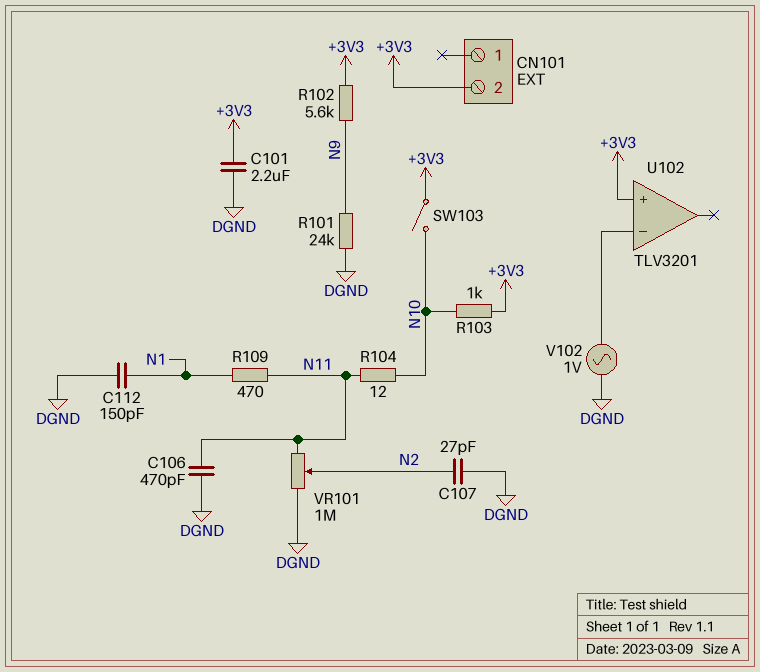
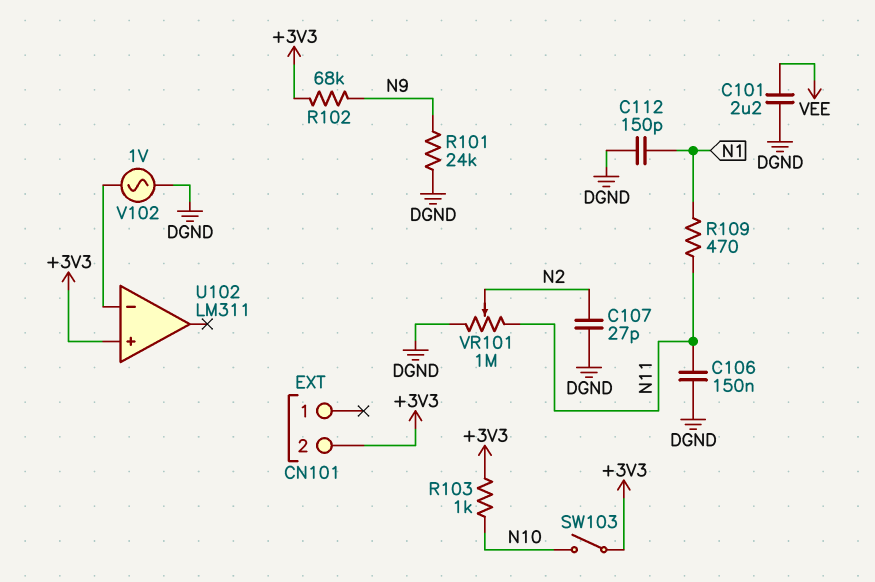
C101: 2.2uF (+3V3, DGND) -> 2.2uF (DGND, VEE)
C106: 470pF (DGND, N11) -> 150nF (DGND, N11)
R102: 5.6k (+3V3, N9) -> 68k (+3V3, N9)
R104: 12 (N10, N11) -> none
U102: TLV3201 -> LM311

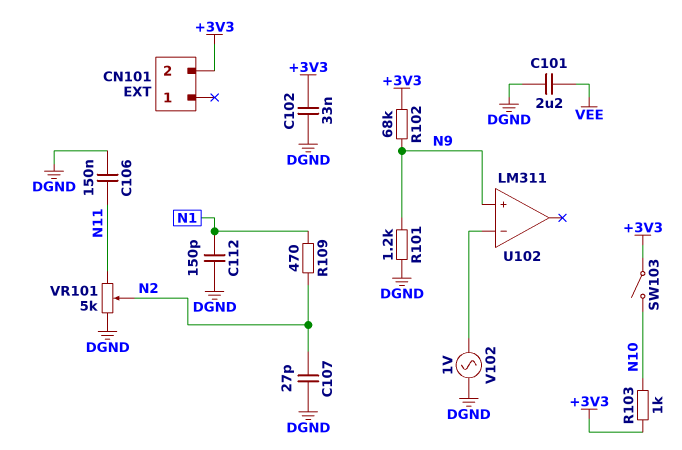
C102: none -> 33nF (+3V3, DGND)
R101: 24k (DGND, N9) -> 1.2k (DGND, N9)
R109: 470 (N1, N11) -> 470 (N1, N2)
U102 pin in+: +3V3 -> N9
VR101: 1M (DGND, N11, wiper N2) -> 5k (DGND, N11, wiper N2)

